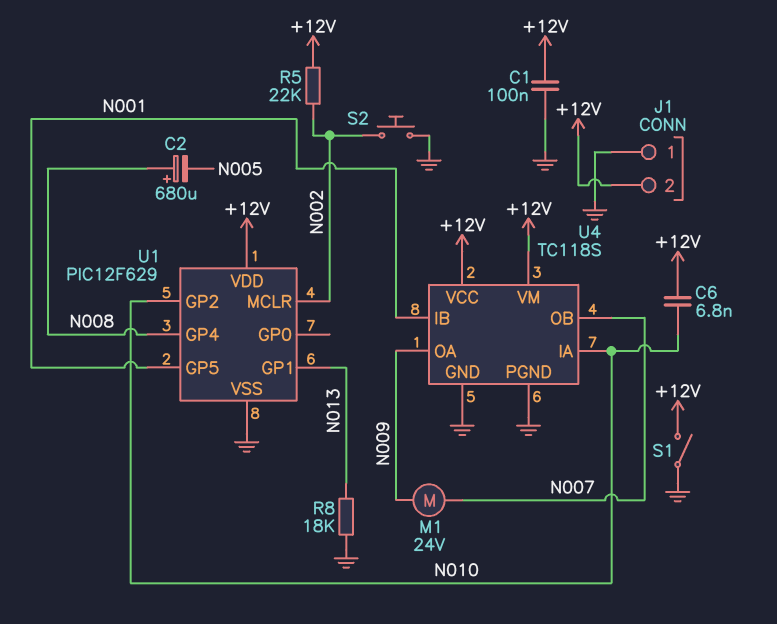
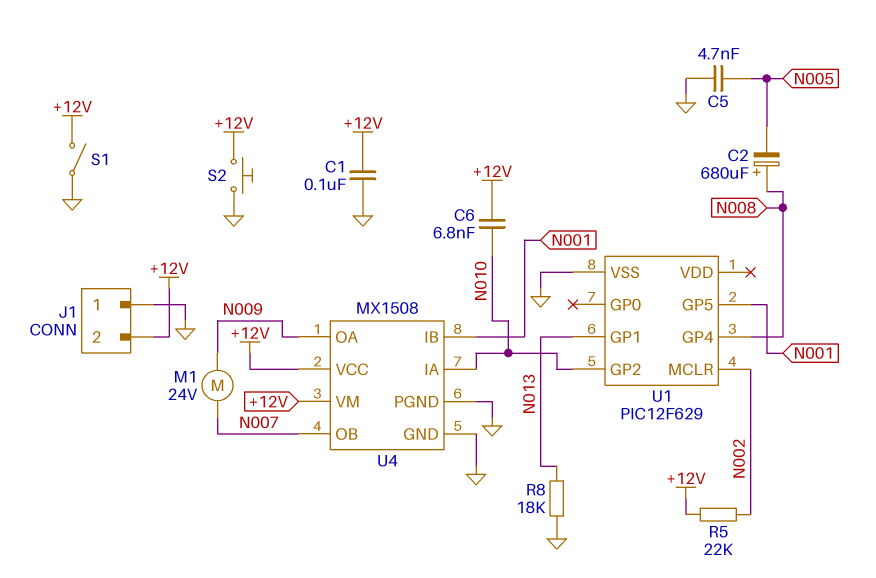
C5: none -> 4.7nF (GND, N005)
S2: button (GND, N002) -> button (+12V, GND)
U1 pin VDD: +12V -> none
U4: TC118S -> MX1508

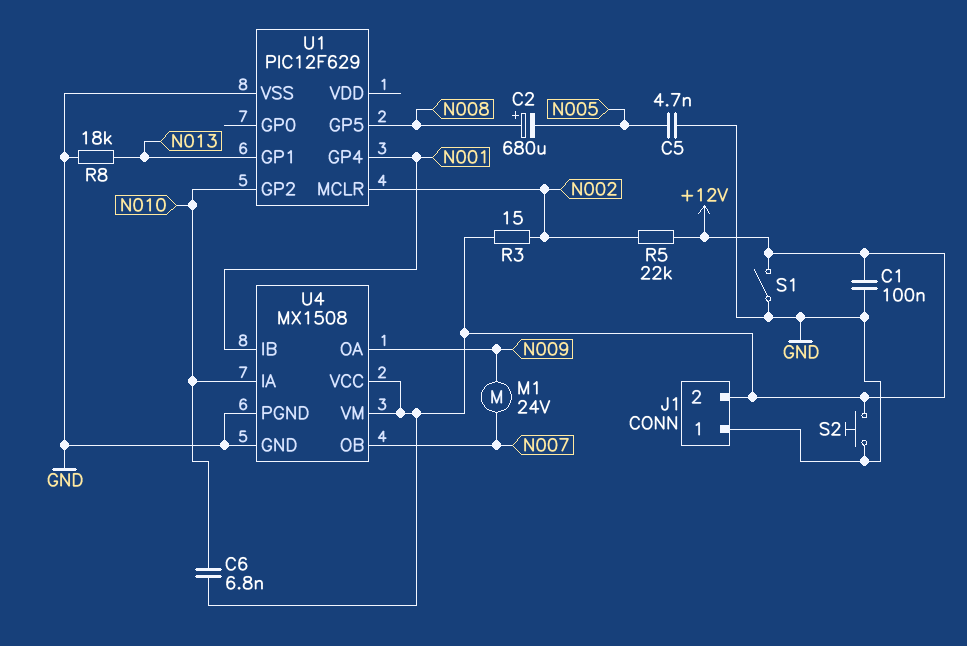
R3: none -> 15 (+12V, N002)
U1 pin GP4: N008 -> N001
U1 pin GP5: N001 -> N008

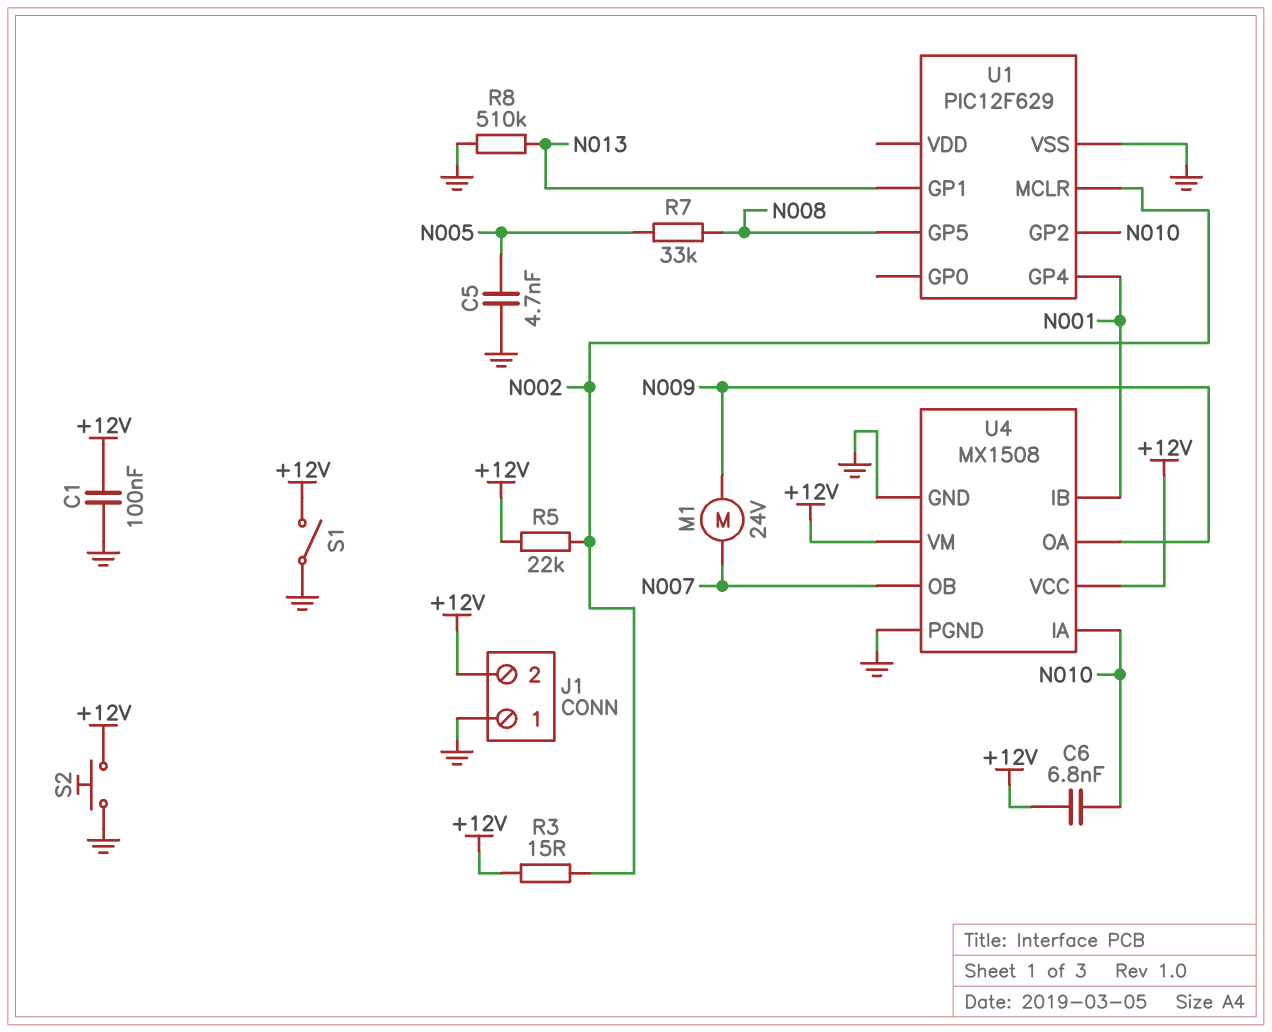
C2: 680uF (plus N008, minus N005) -> none
R7: none -> 33k (N005, N008)
R8: 18k (GND, N013) -> 510k (GND, N013)

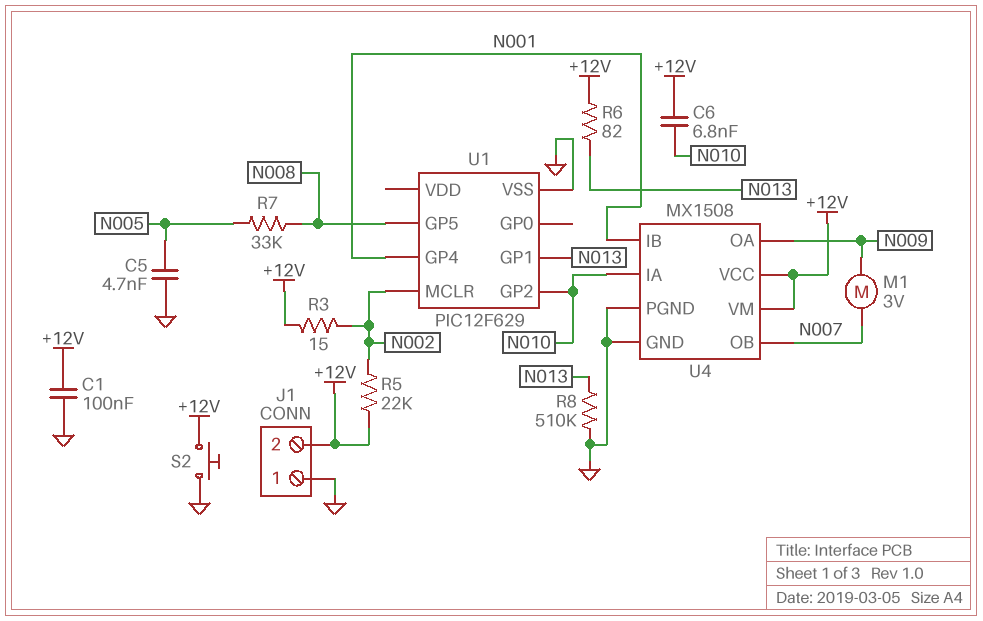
M1: motor 24V (N007, N009) -> motor 3V (N007, N009)
R6: none -> 82 (+12V, N013)
S1: switch (+12V, GND) -> none

